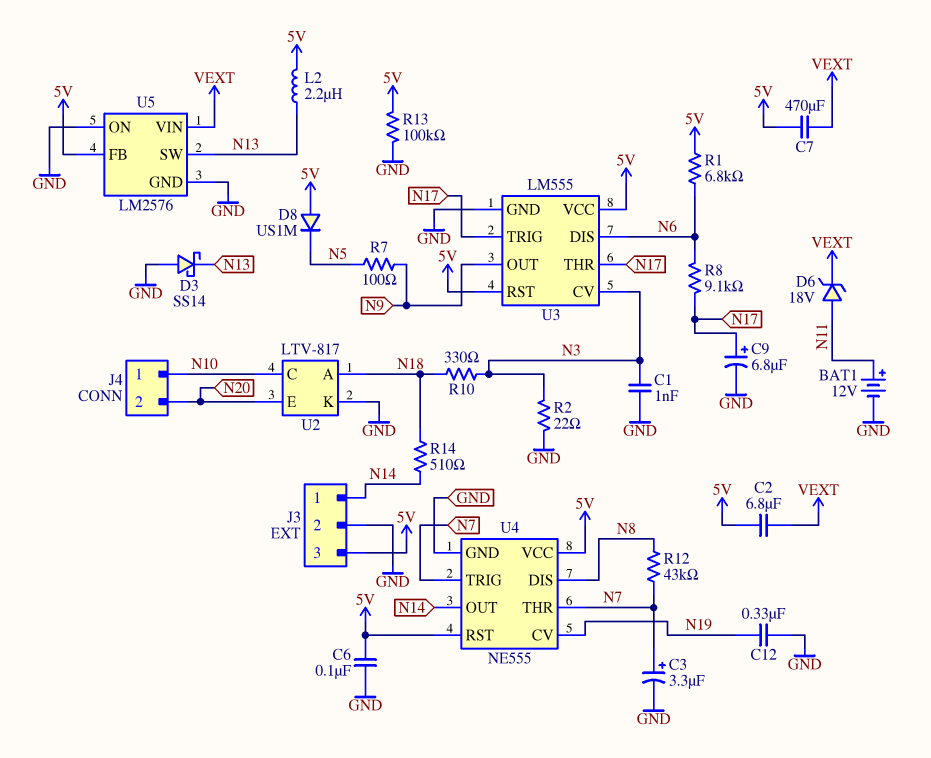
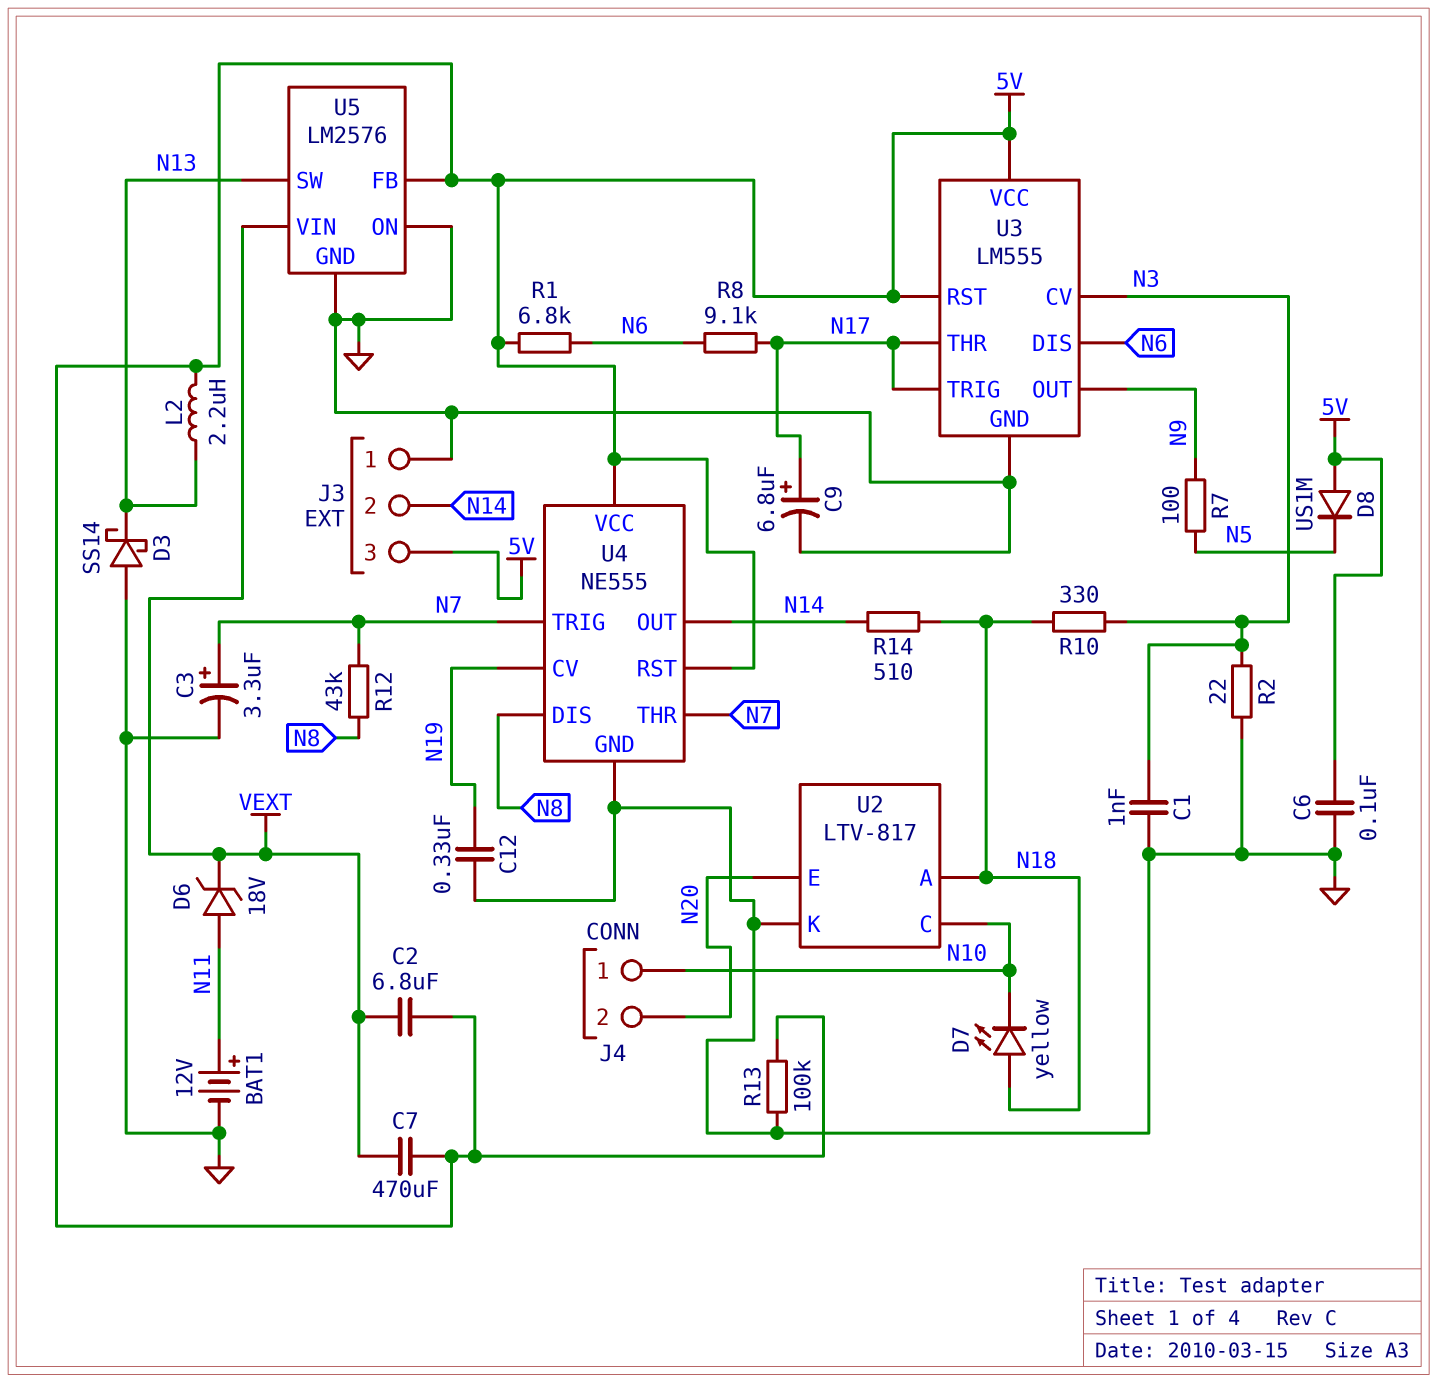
D7: none -> LED yellow (A N18, K N10)
J3 pin 1: N14 -> GND
J3 pin 2: GND -> N14

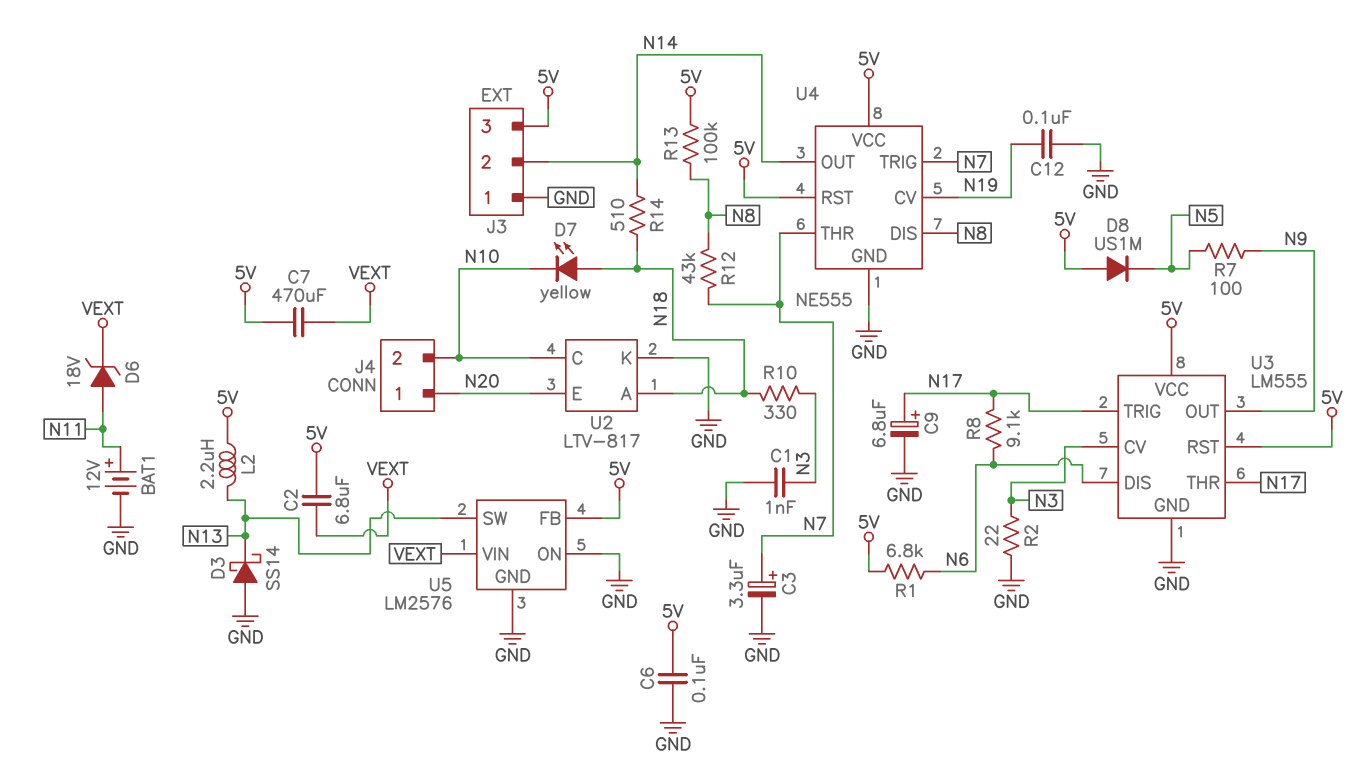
C12: 330nF (GND, N19) -> 100nF (GND, N19)
J4 pin 1: N10 -> N20
J4 pin 2: N20 -> N10
R13: 100k (5V, GND) -> 100k (5V, N8)

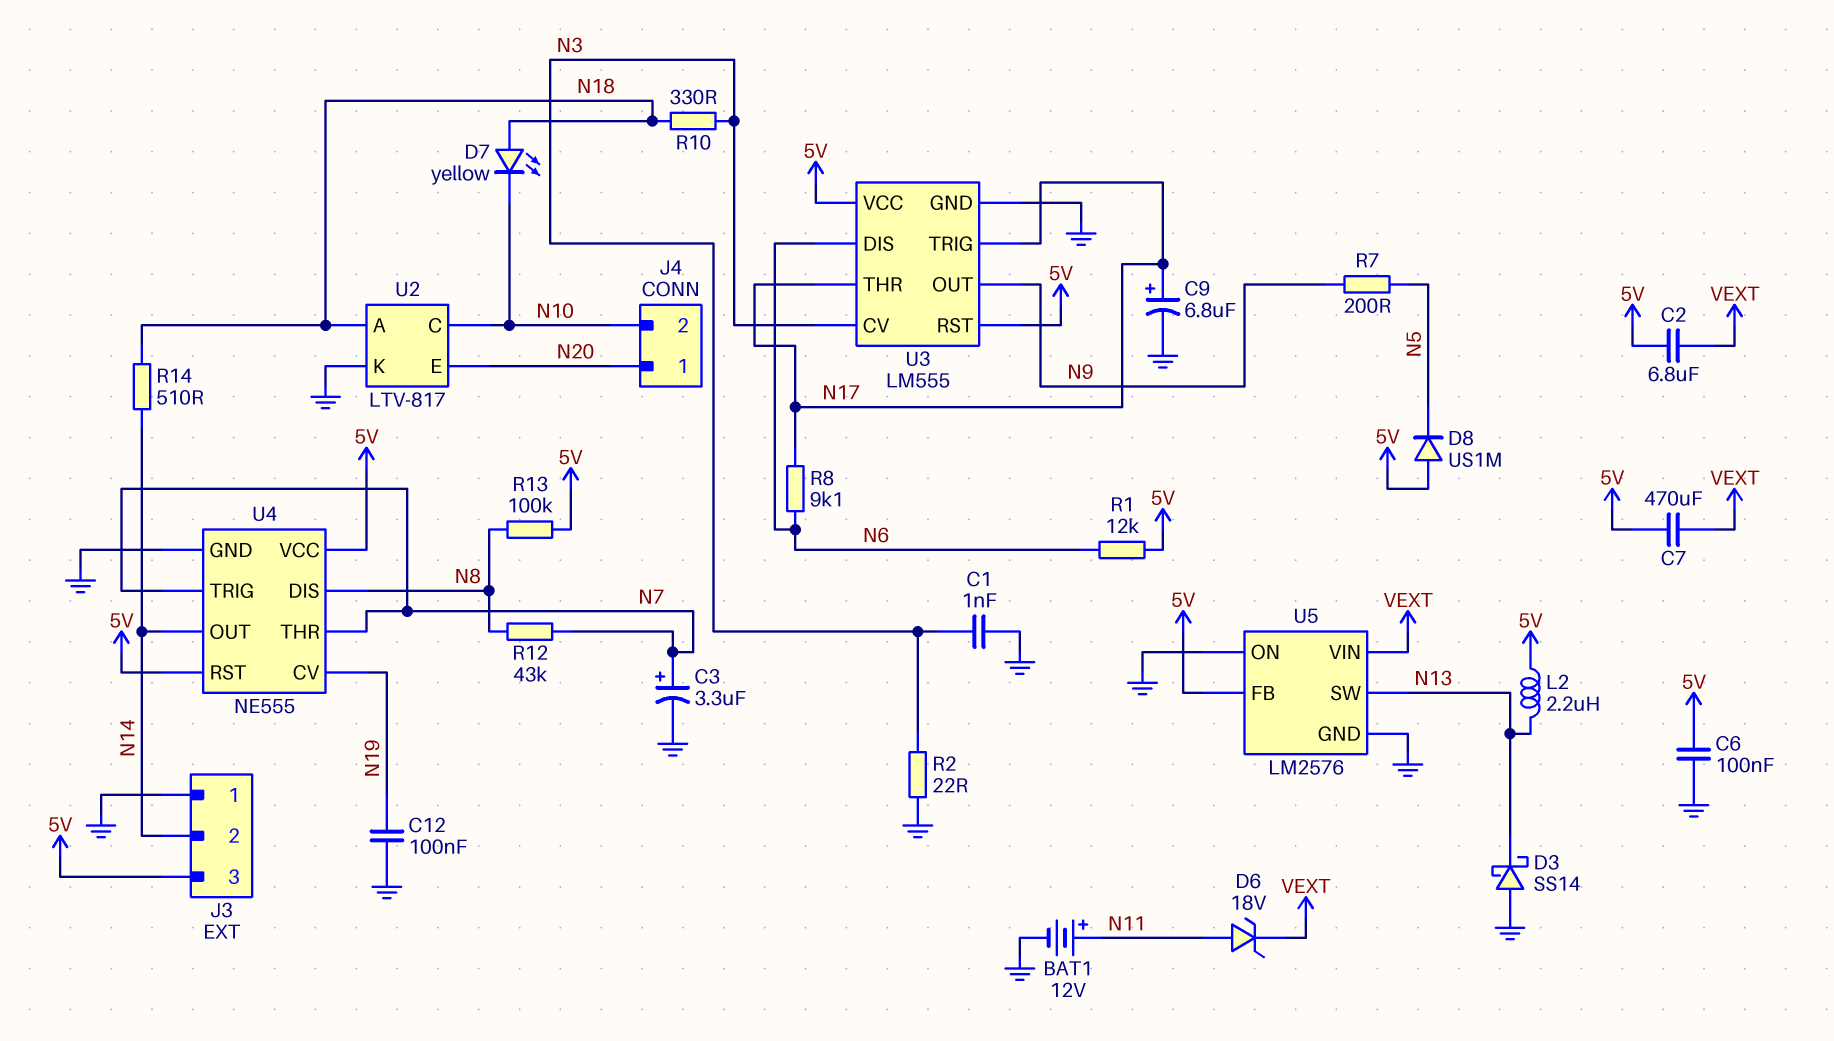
R1: 6.8k (5V, N6) -> 12k (5V, N6)
R7: 100 (N5, N9) -> 200 (N5, N9)

